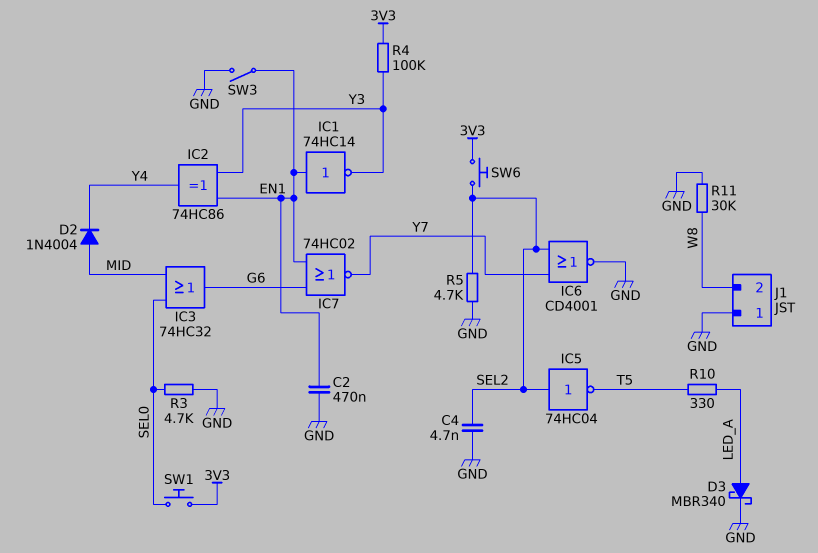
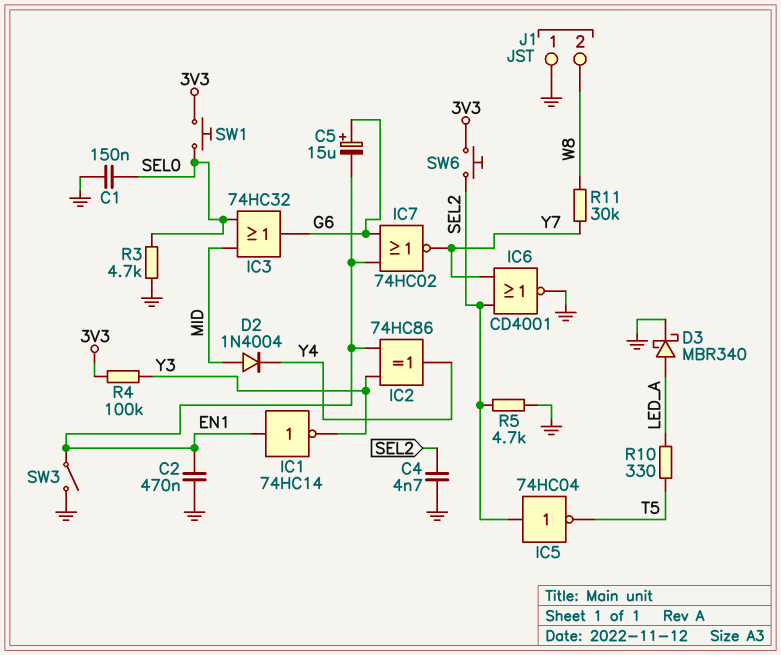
C1: none -> 150nF (GND, SEL0)
C5: none -> 15uF (plus G6, minus EN1)
R11: 30k (GND, W8) -> 30k (W8, Y7)

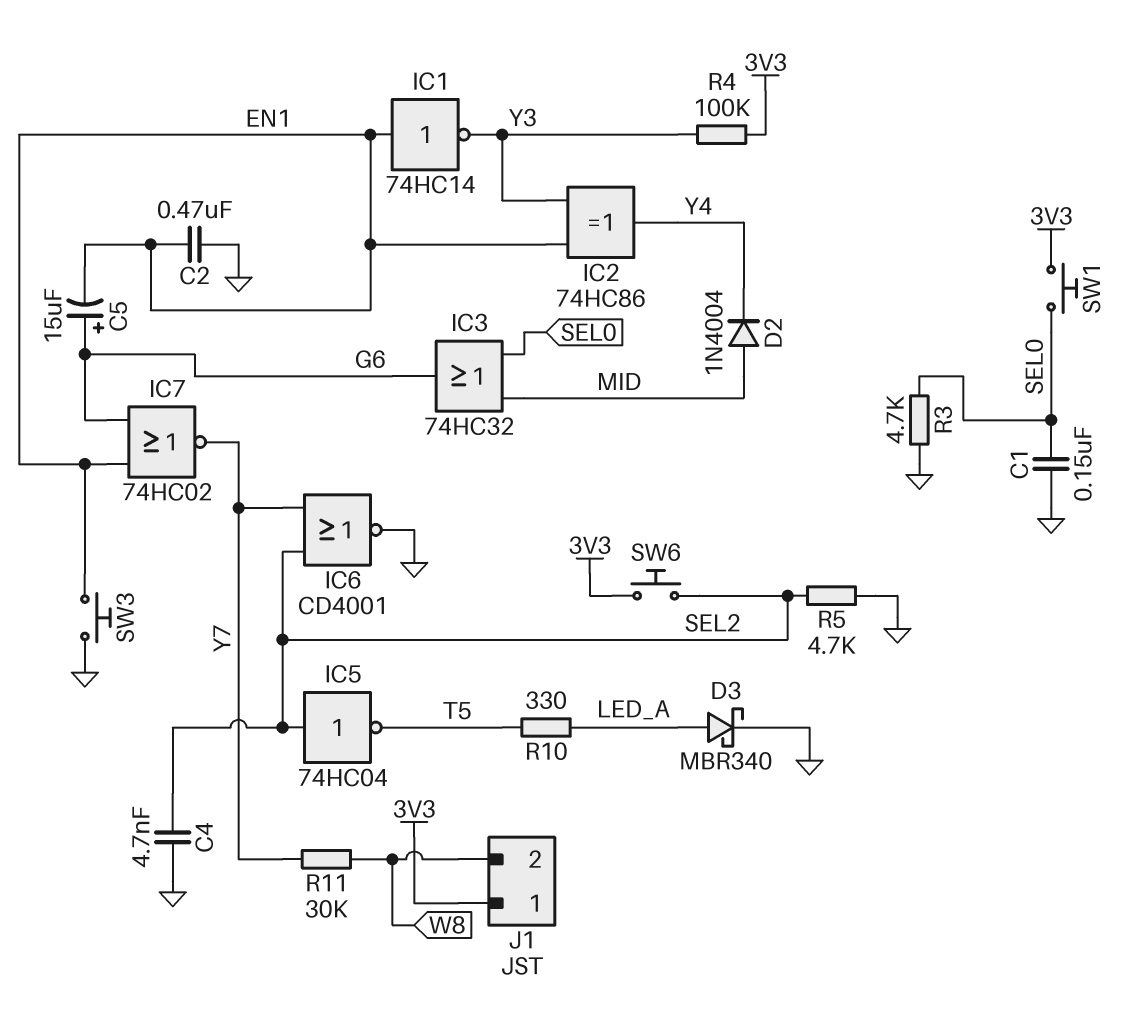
J1 pin 1: GND -> 3V3
SW3: switch (EN1, GND) -> button (EN1, GND)

